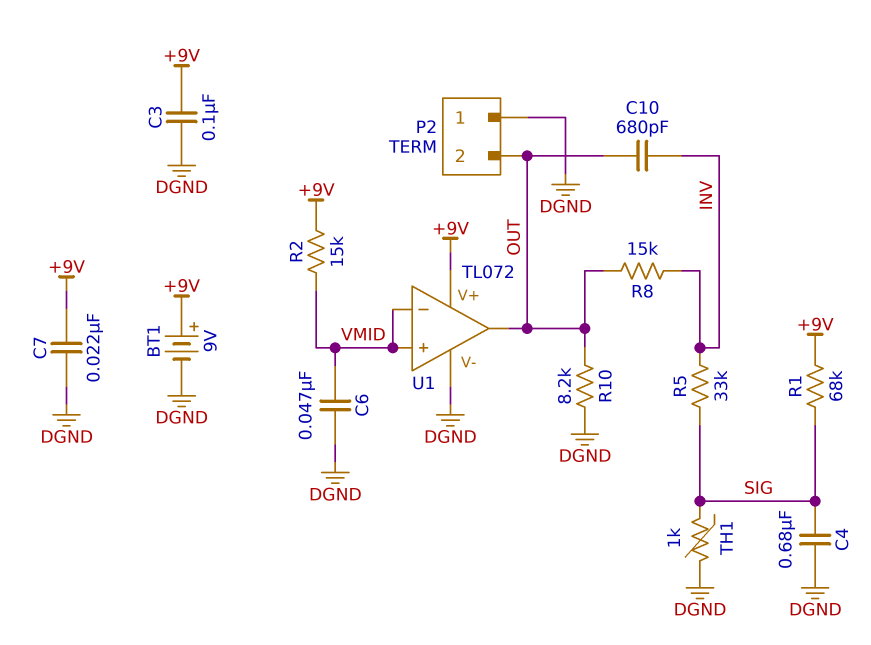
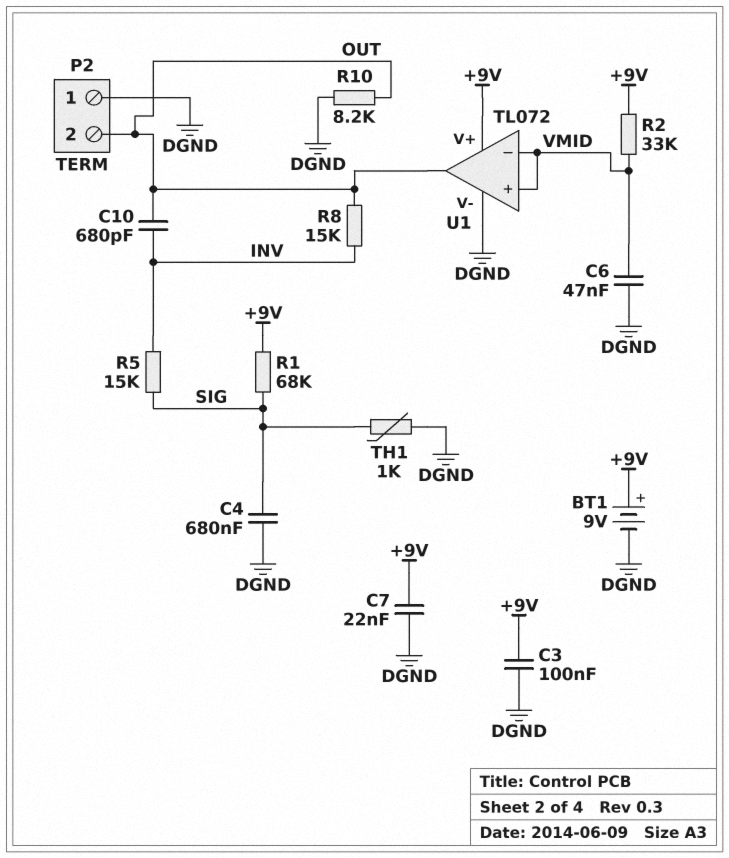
R2: 15k (+9V, VMID) -> 33k (+9V, VMID)
R5: 33k (INV, SIG) -> 15k (INV, SIG)

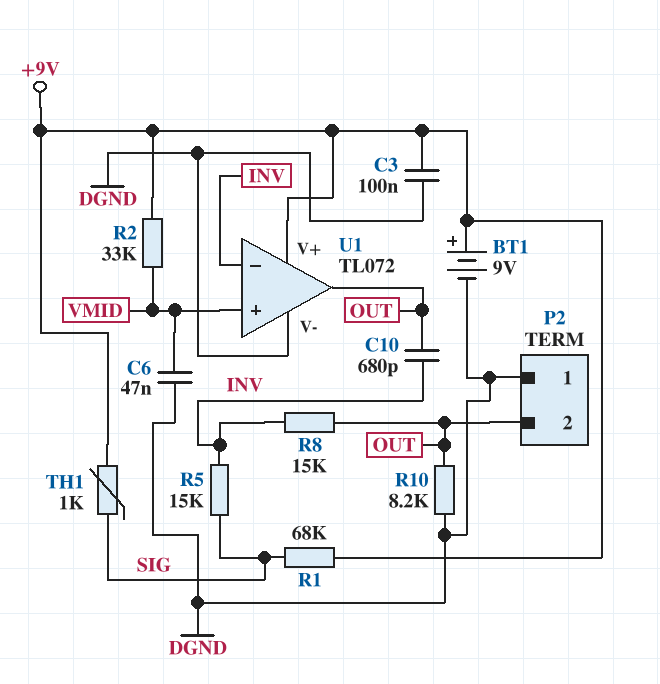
C4: 680nF (DGND, SIG) -> none
C7: 22nF (+9V, DGND) -> none
TH1: 1k (DGND, SIG) -> 1k (+9V, SIG)
U1 pin in-: VMID -> INV

